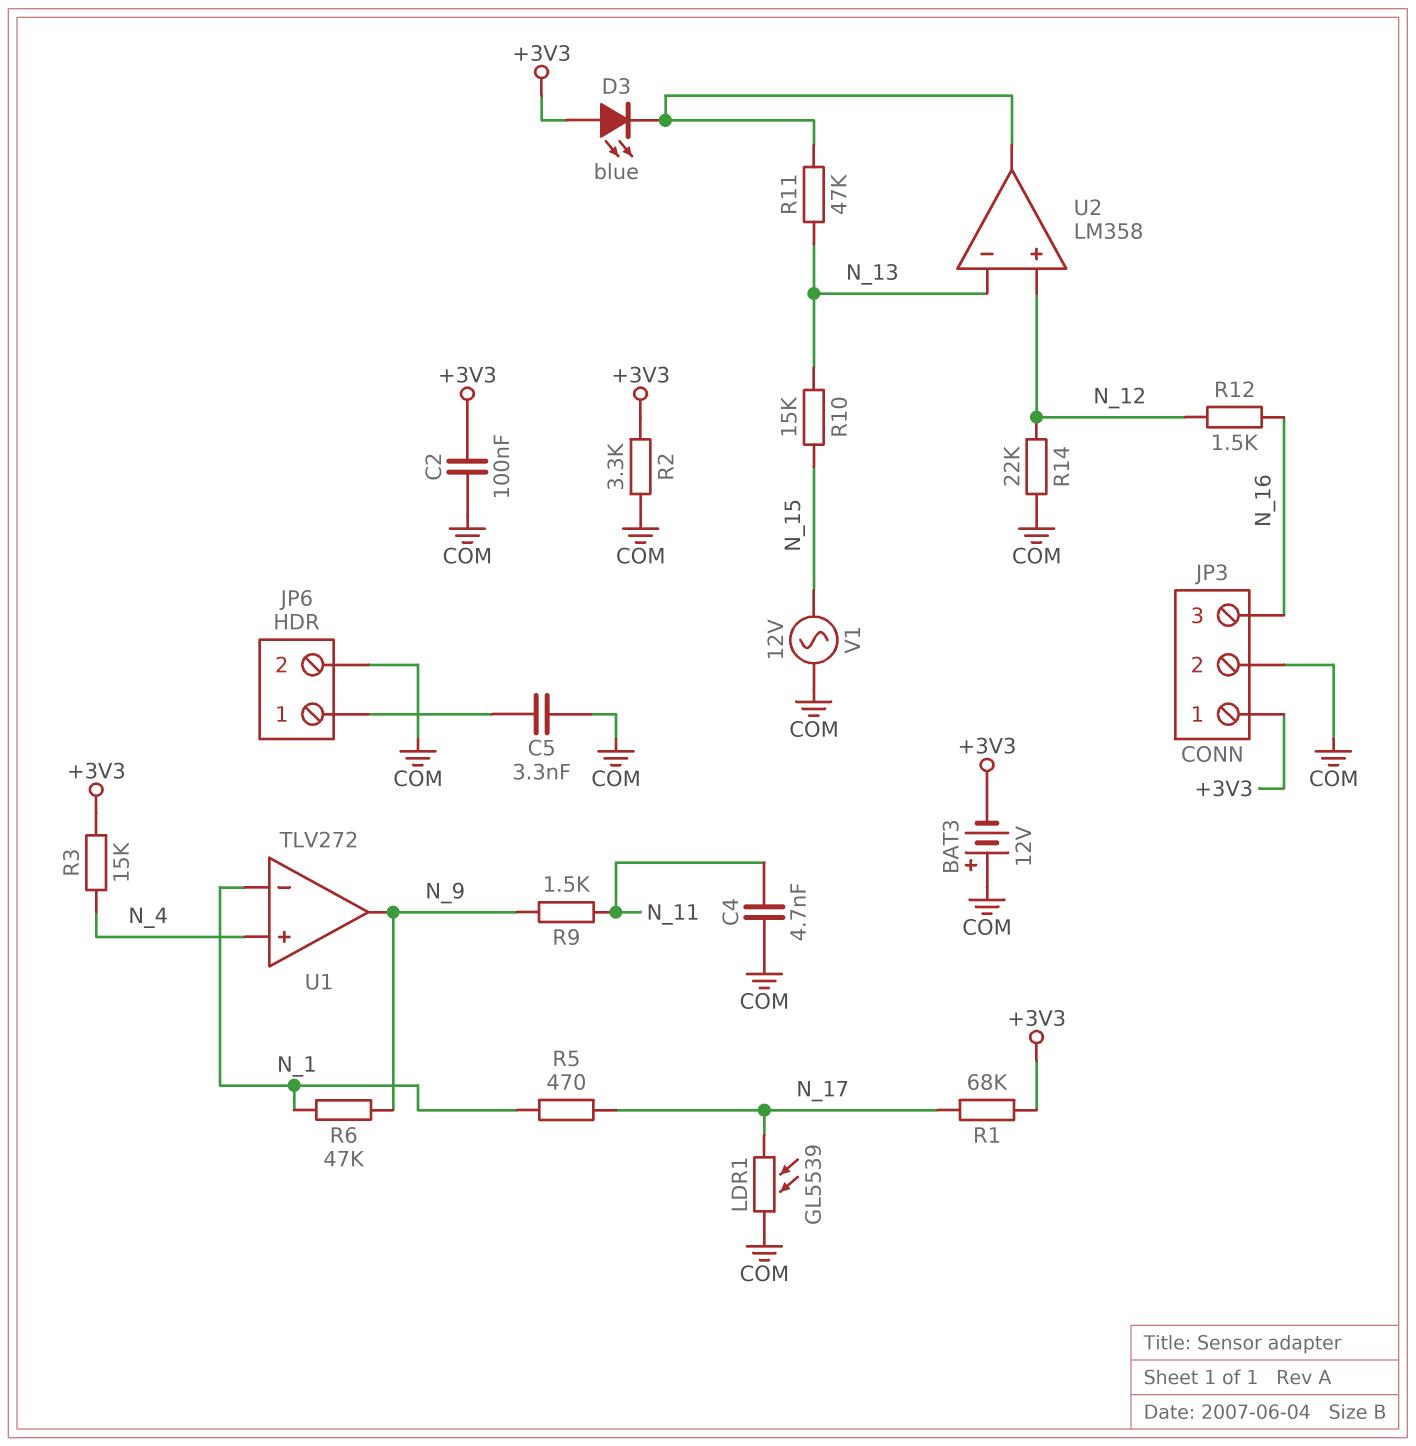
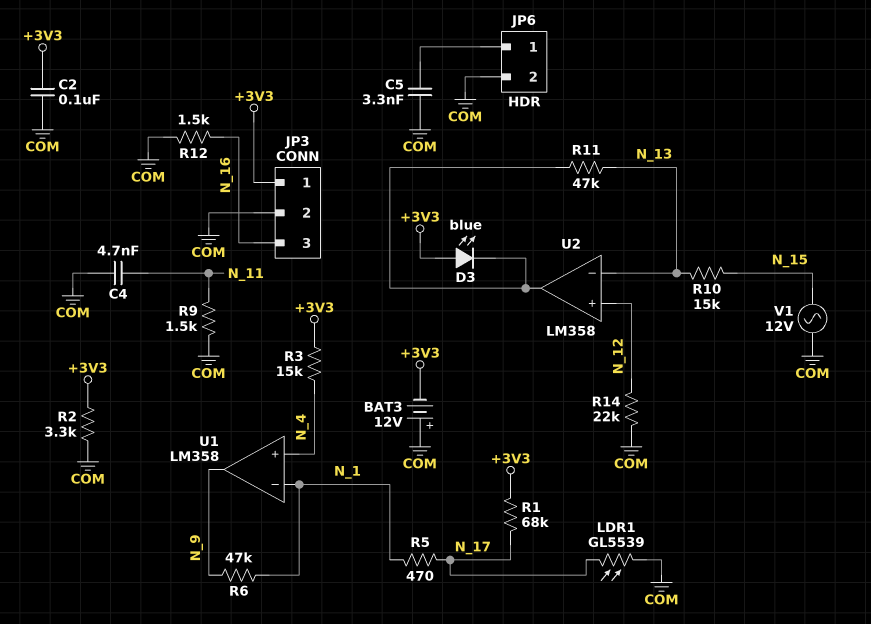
R9: 1.5k (N_9, N_11) -> 1.5k (COM, N_11)
R12: 1.5k (N_12, N_16) -> 1.5k (COM, N_16)
U1: TLV272 -> LM358

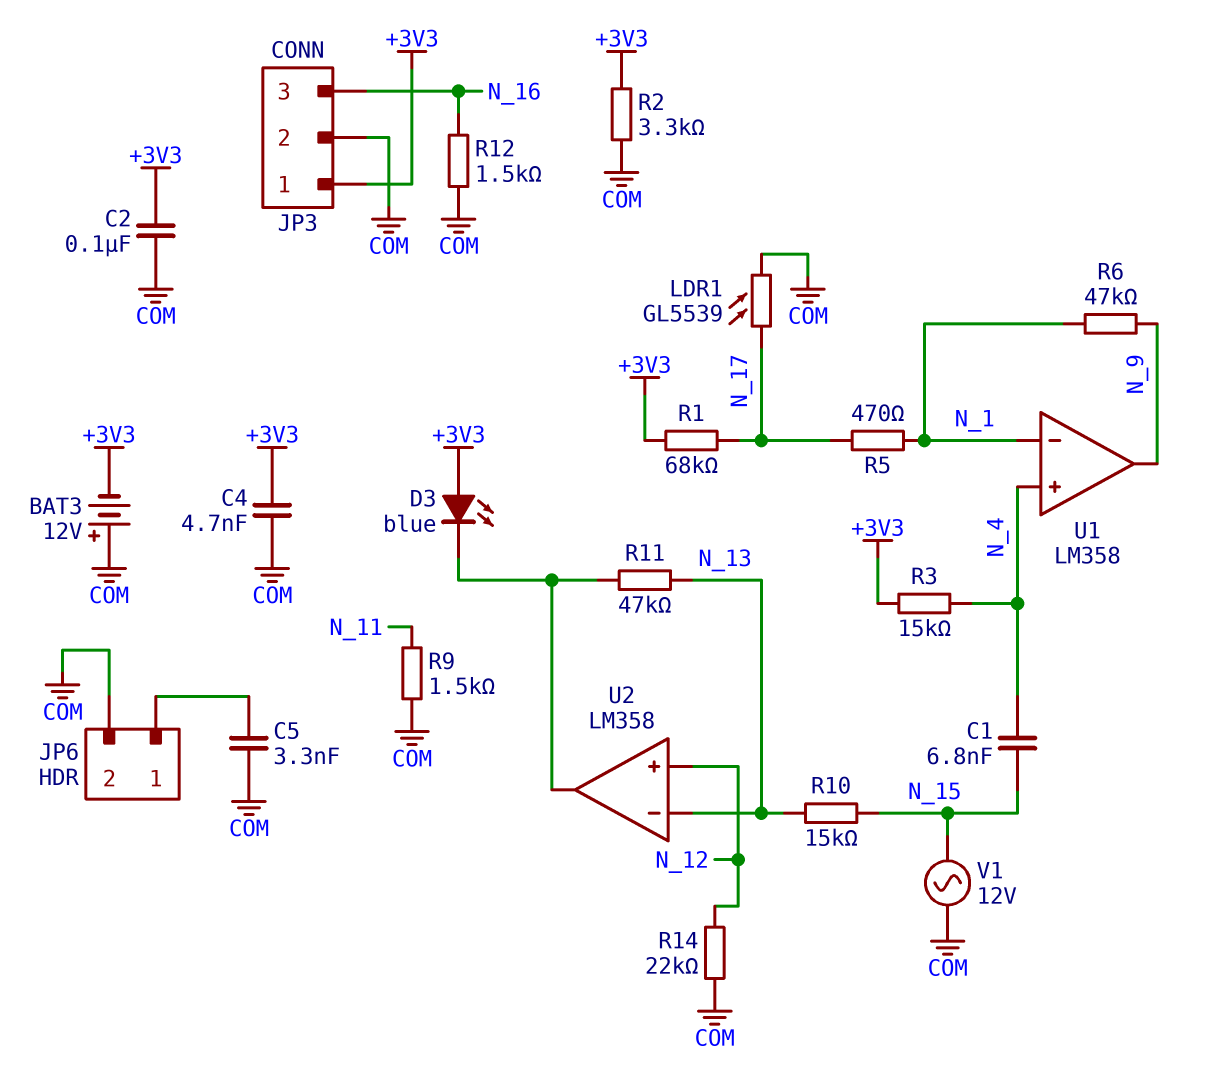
C1: none -> 6.8nF (N_4, N_15)
C4: 4.7nF (COM, N_11) -> 4.7nF (+3V3, COM)

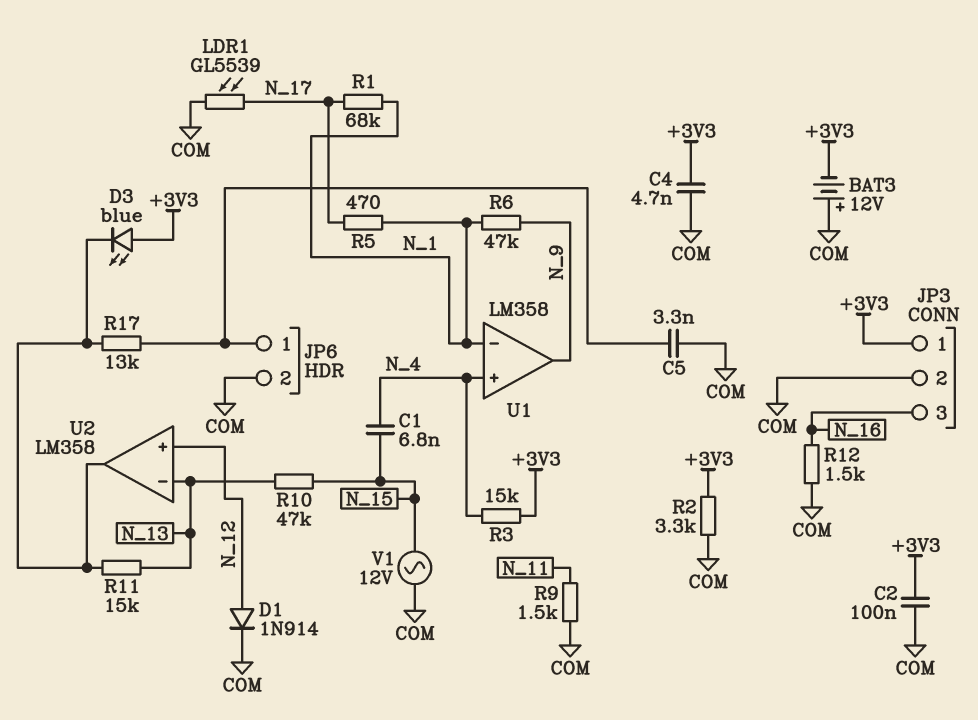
D1: none -> diode 1N914 (A N_12, K COM)
R1: 68k (+3V3, N_17) -> 68k (N_1, N_17)
R10: 15k (N_13, N_15) -> 47k (N_13, N_15)
R11: 47k (N_13, U2/out) -> 15k (N_13, U2/out)
R14: 22k (COM, N_12) -> none
R17: none -> 13k (JP6/1, U2/out)

